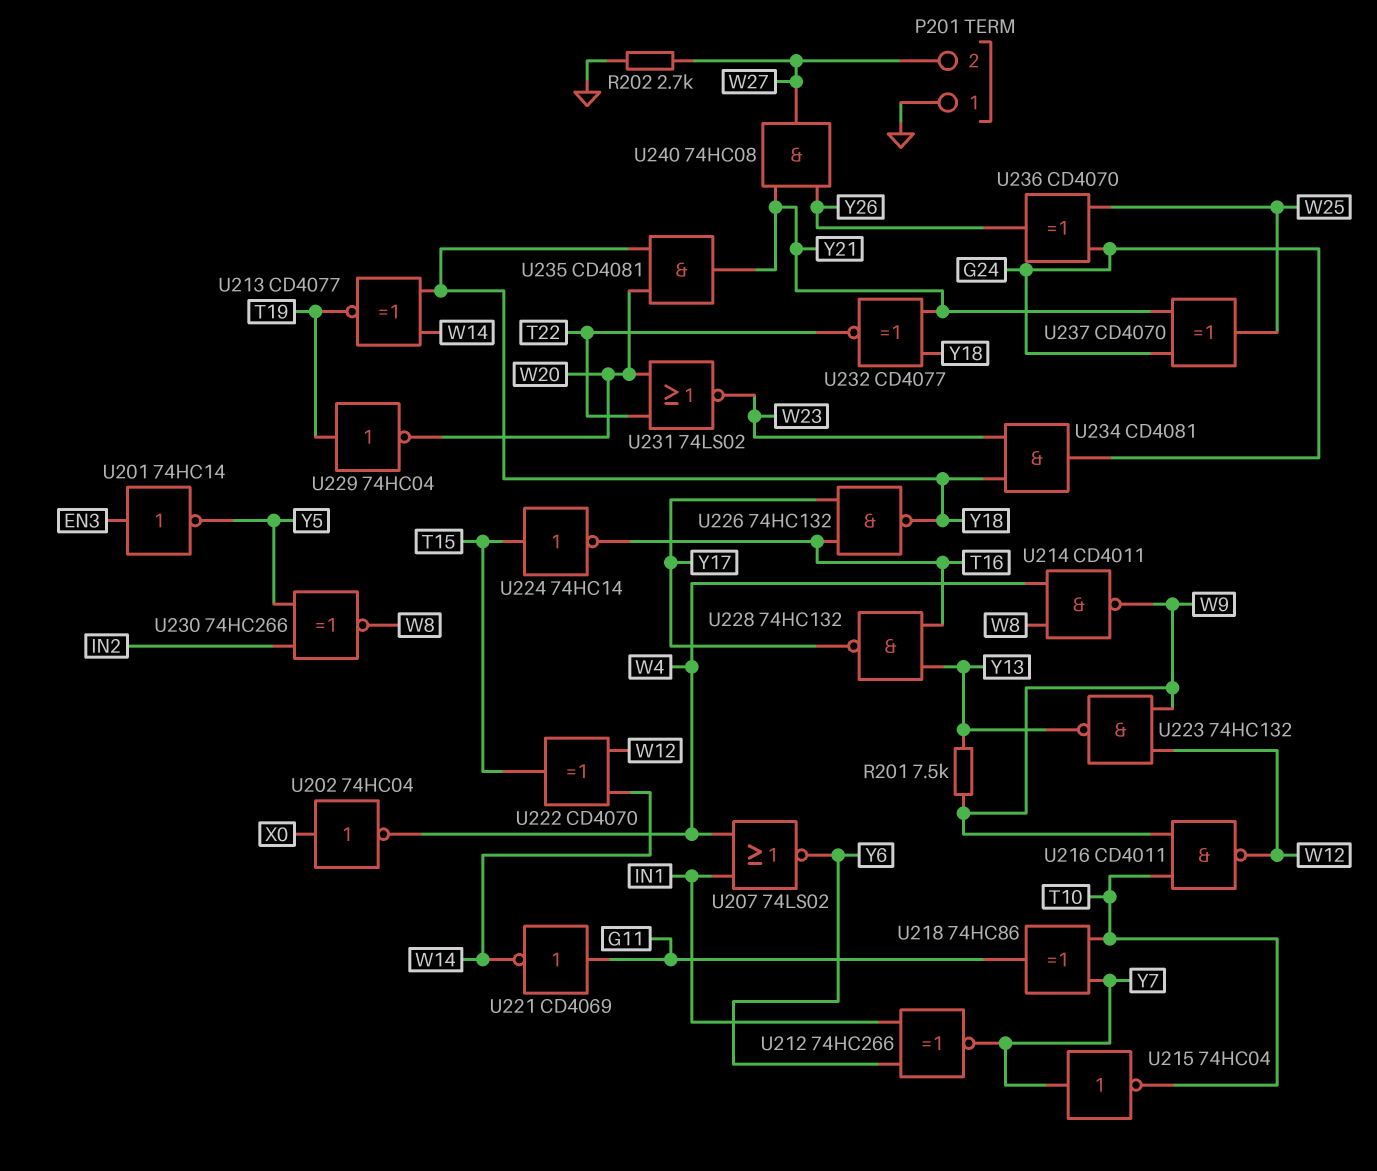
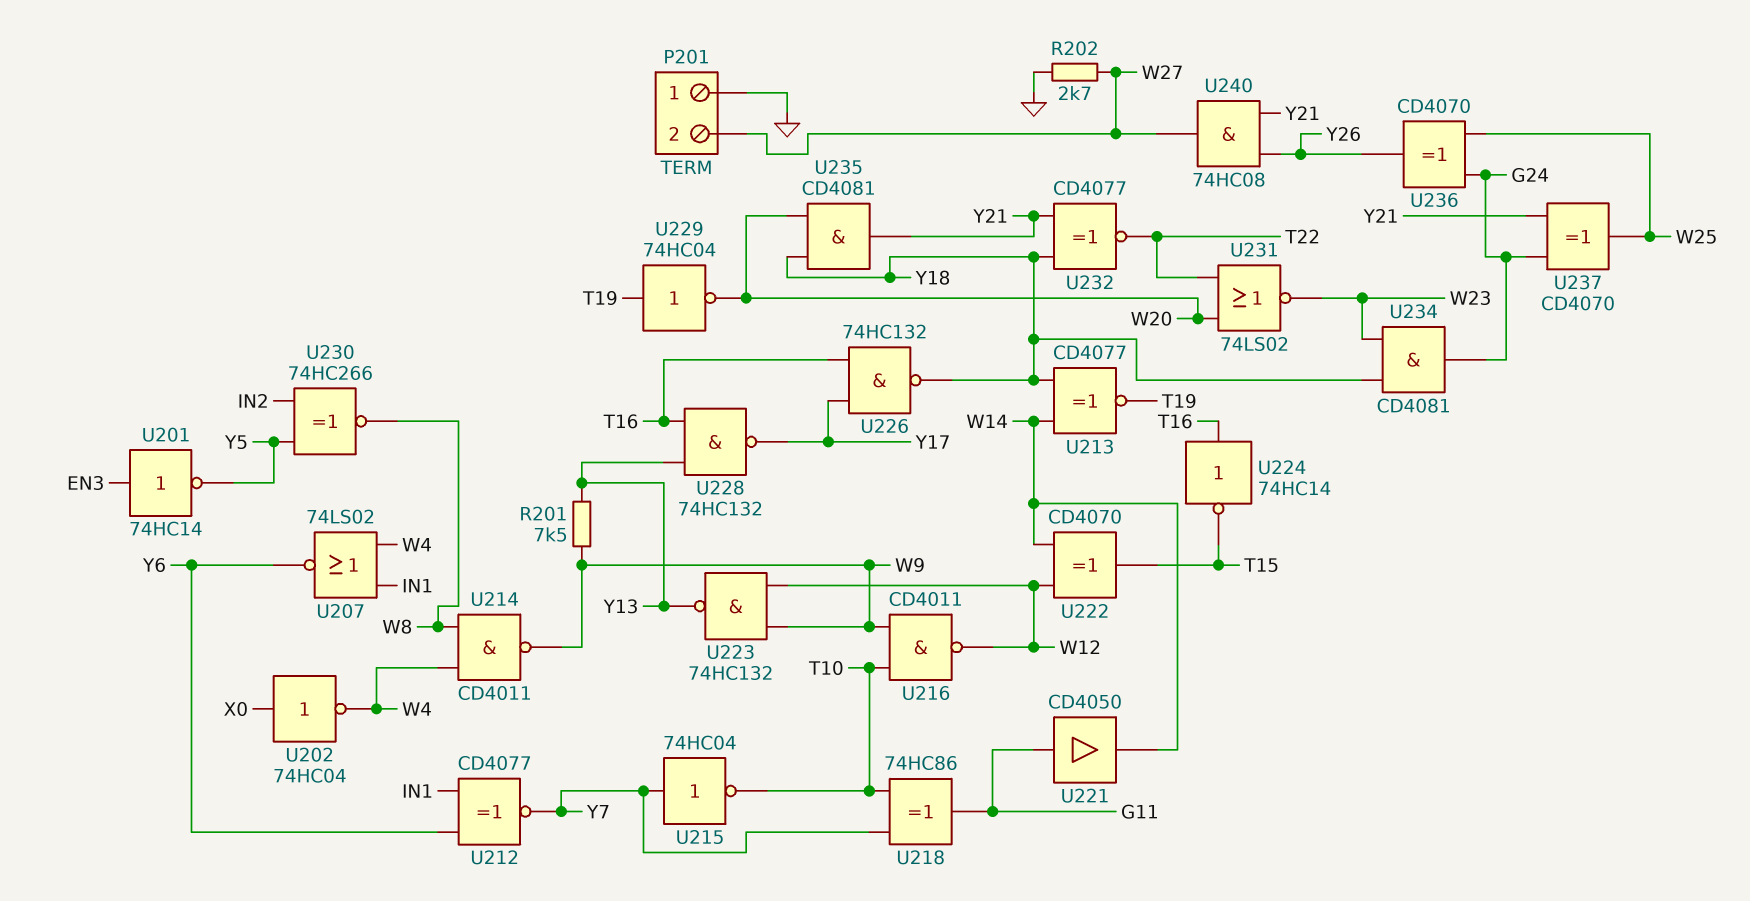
U212: XNOR 74HC266 (in IN1, in Y6, out Y7) -> XNOR CD4077 (in IN1, in Y6, out Y7)
U221: NOT CD4069 (in G11, out W14) -> buffer CD4050 (in G11, out W14)
U224: NOT 74HC14 (in T15, out T16) -> NOT 74HC14 (in T16, out T15)

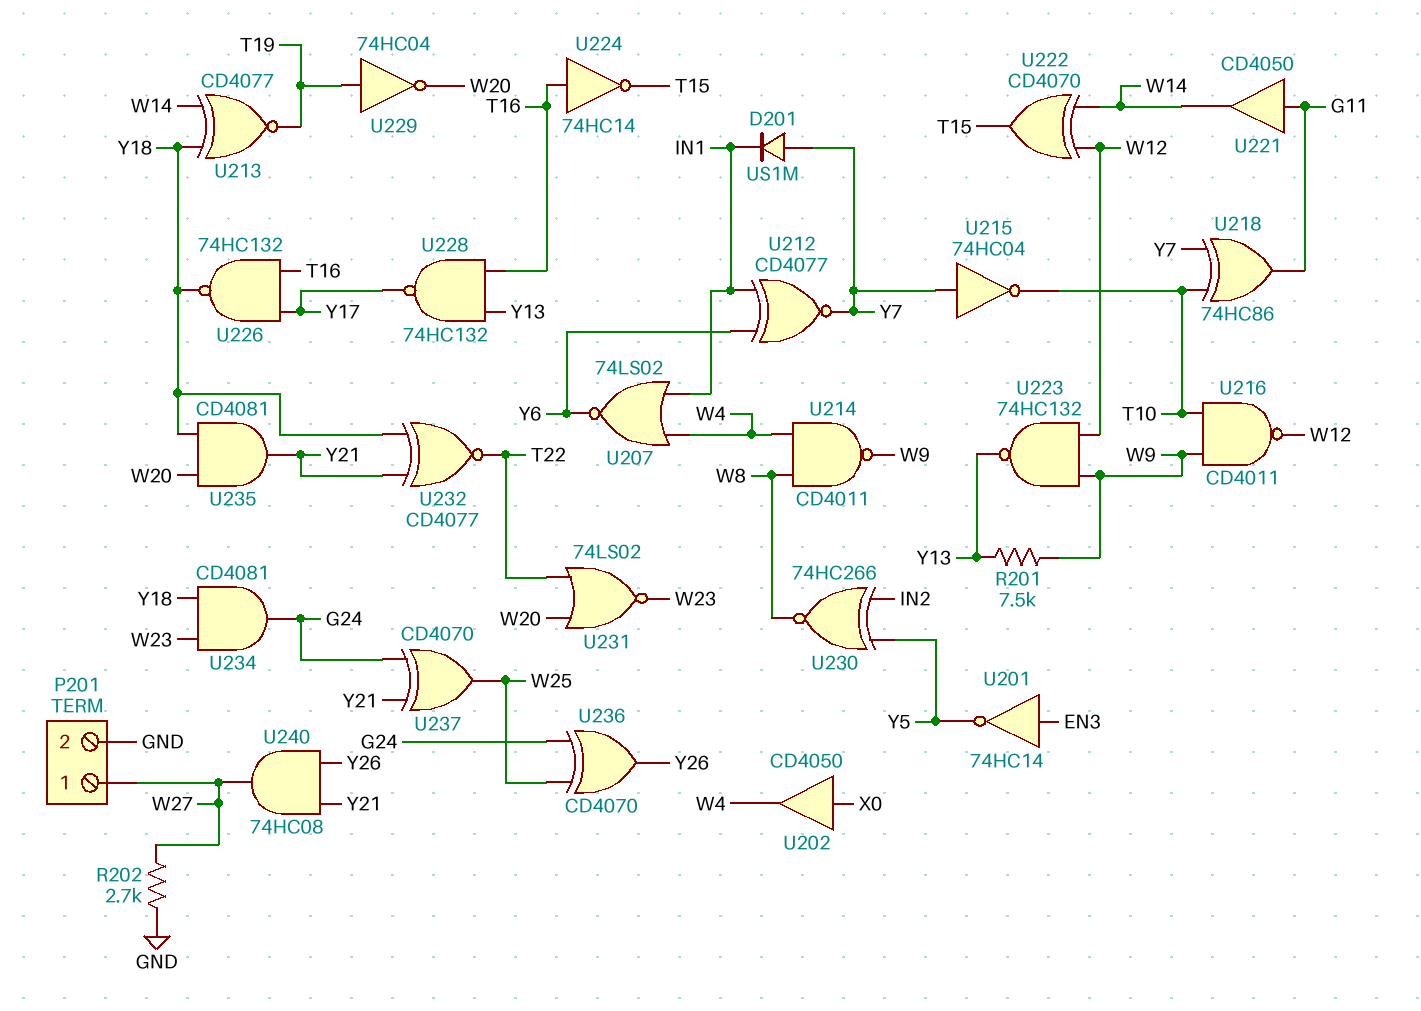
D201: none -> diode US1M (A Y7, K IN1)
P201 pin 1: GND -> W27
P201 pin 2: W27 -> GND
U202: NOT 74HC04 (in X0, out W4) -> buffer CD4050 (in X0, out W4)

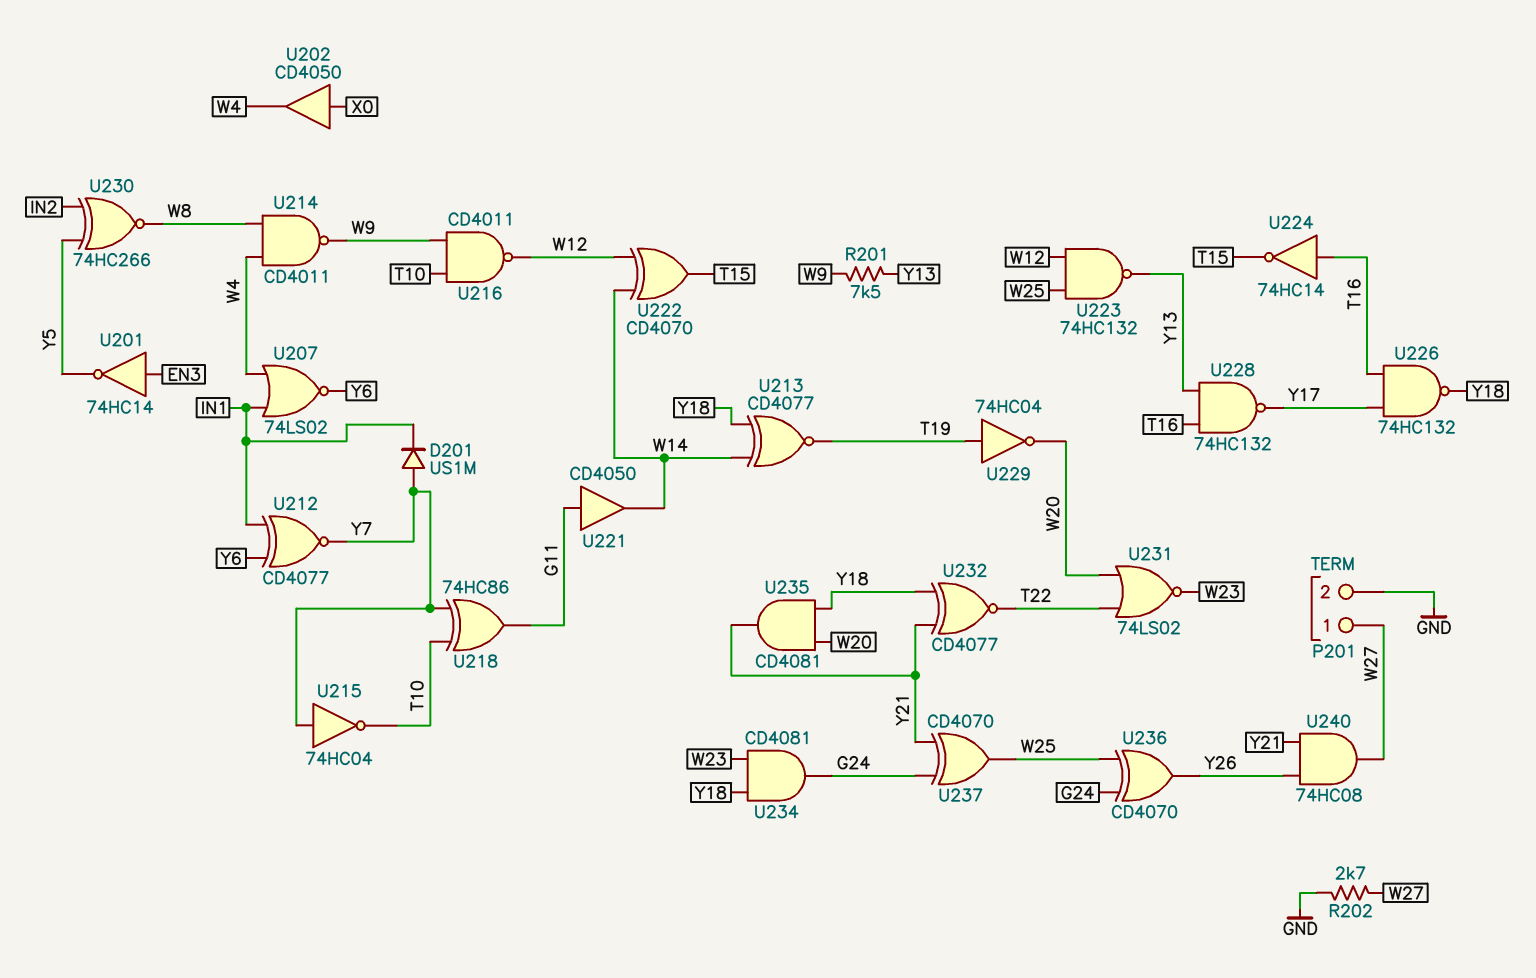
U223: NAND 74HC132 (in W9, in W12, out Y13) -> NAND 74HC132 (in W12, in W25, out Y13)

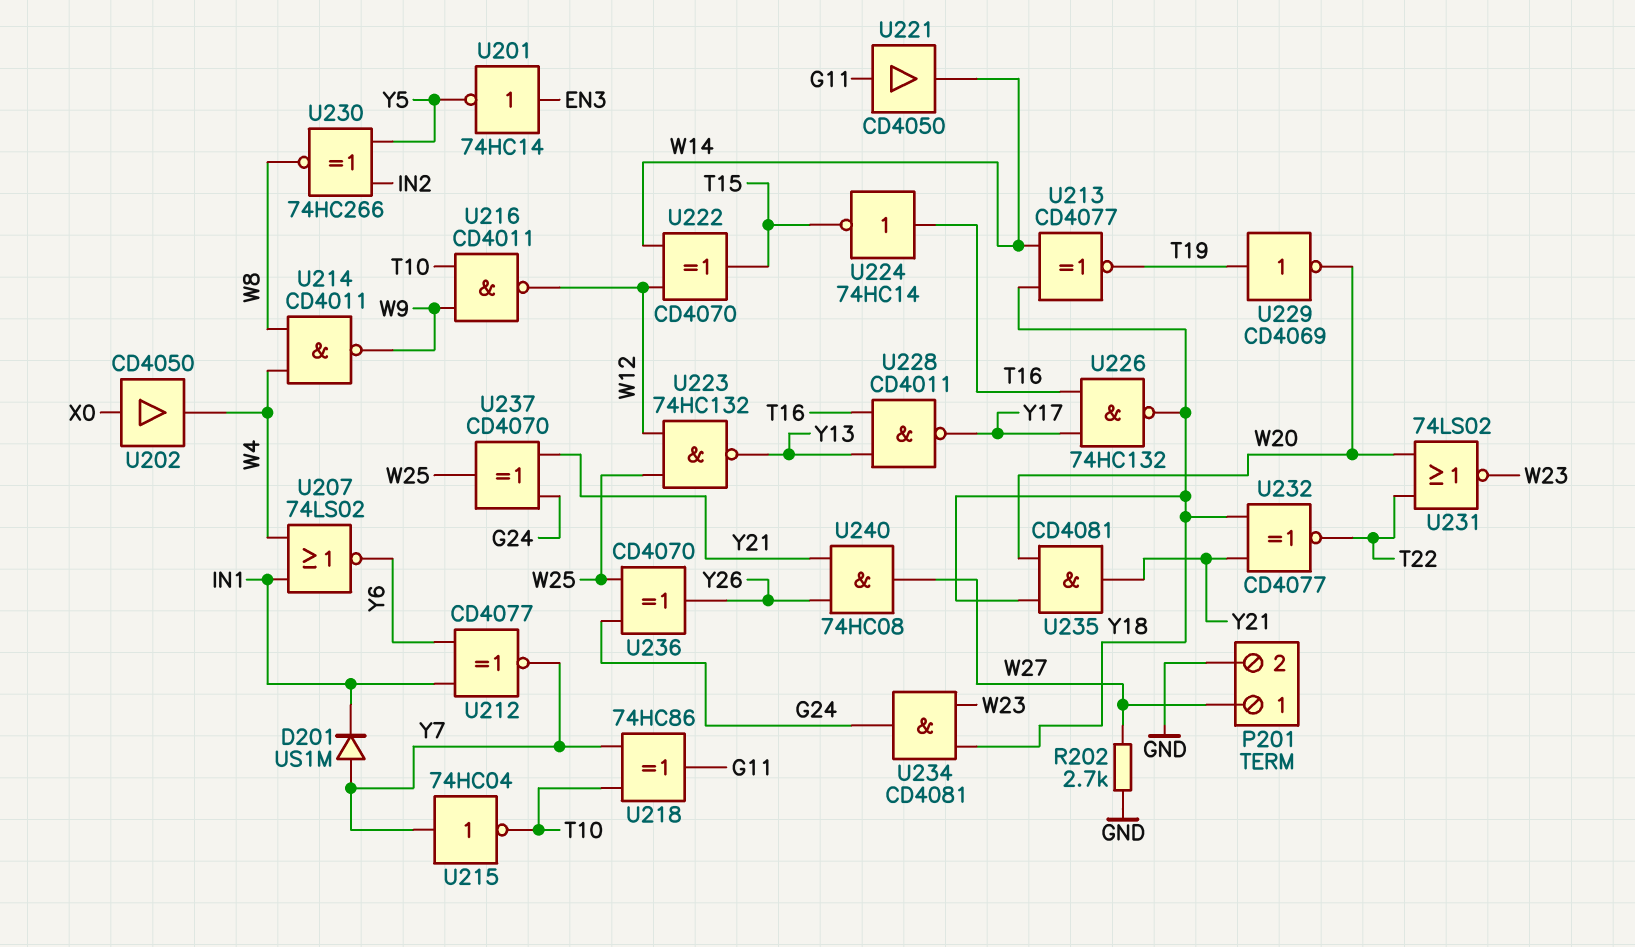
R201: 7.5k (W9, Y13) -> none
U228: NAND 74HC132 (in T16, in Y13, out Y17) -> NAND CD4011 (in T16, in Y13, out Y17)
U229: NOT 74HC04 (in T19, out W20) -> NOT CD4069 (in T19, out W20)

